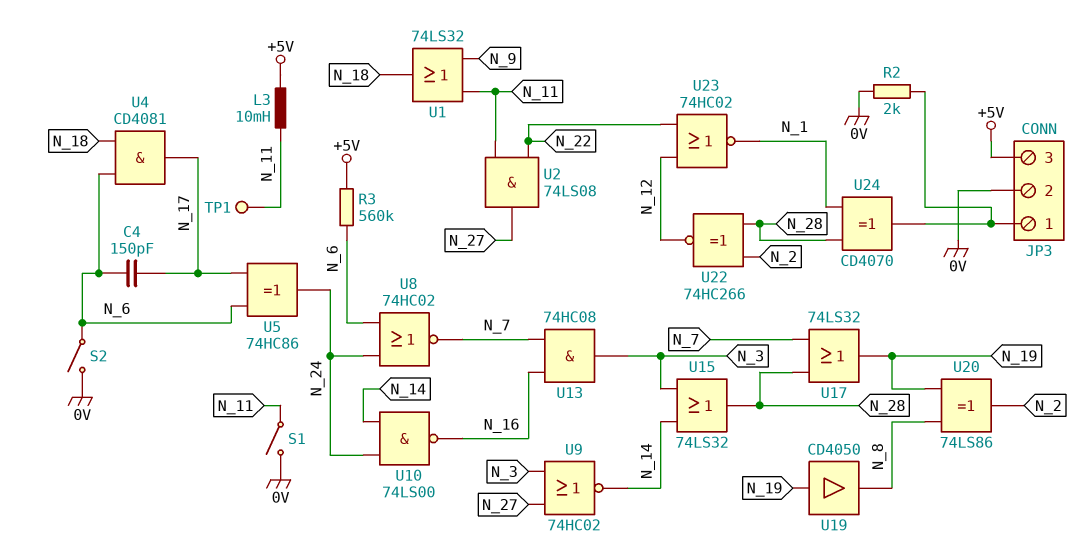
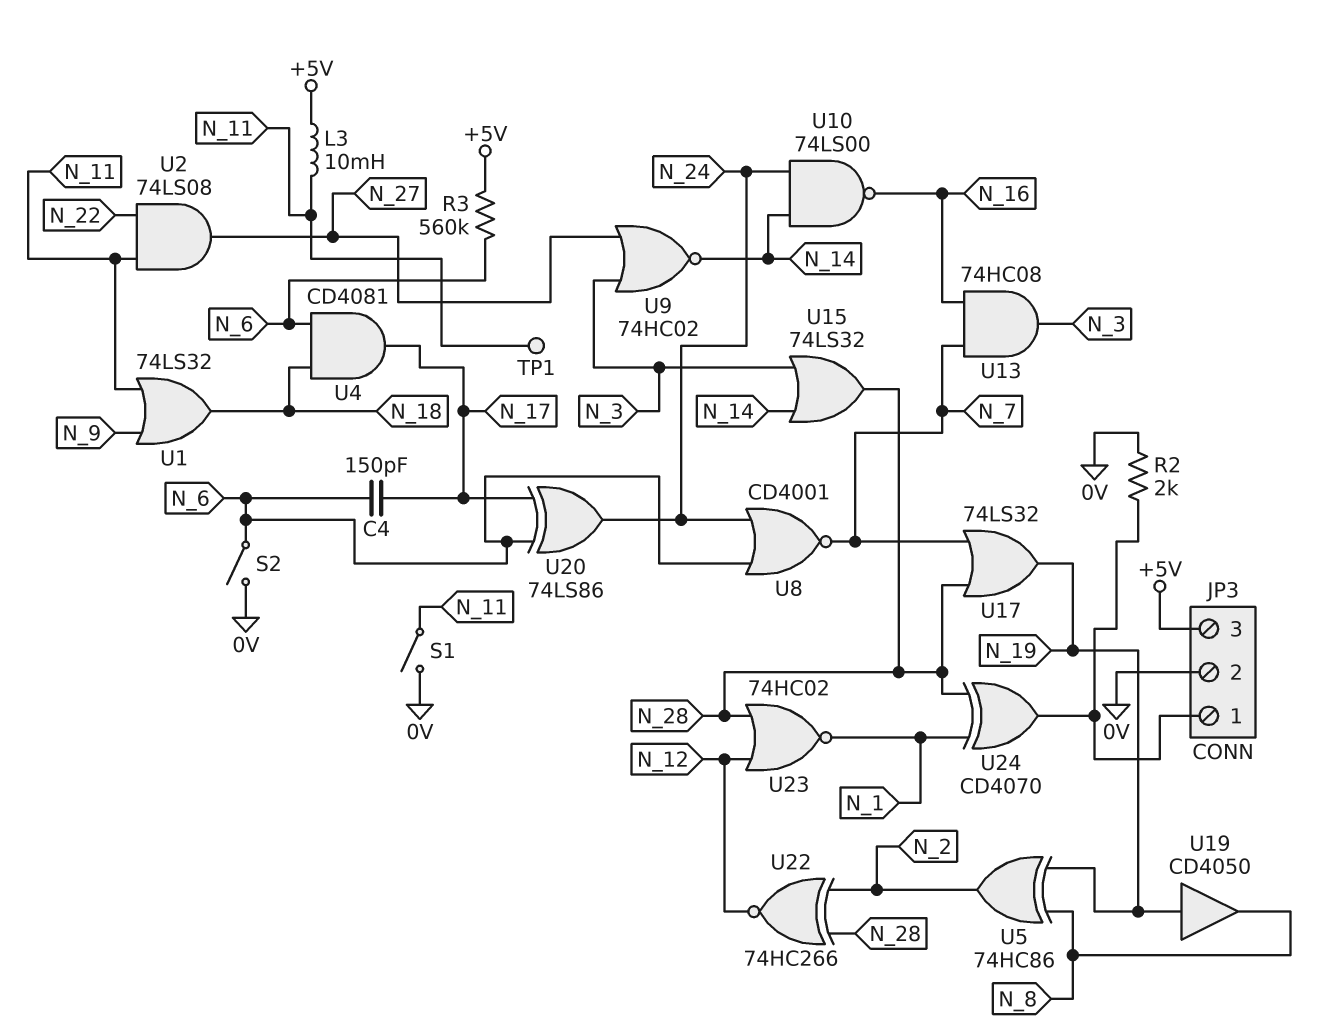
U5: XOR 74HC86 (in N_6, in N_17, out N_24) -> XOR 74HC86 (in N_8, in N_19, out N_2)
U8: NOR 74HC02 (in N_6, in N_24, out N_7) -> NOR CD4001 (in N_6, in N_24, out N_7)
U20: XOR 74LS86 (in N_8, in N_19, out N_2) -> XOR 74LS86 (in N_6, in N_17, out N_24)
U23: NOR 74HC02 (in N_12, in N_22, out N_1) -> NOR 74HC02 (in N_12, in N_28, out N_1)

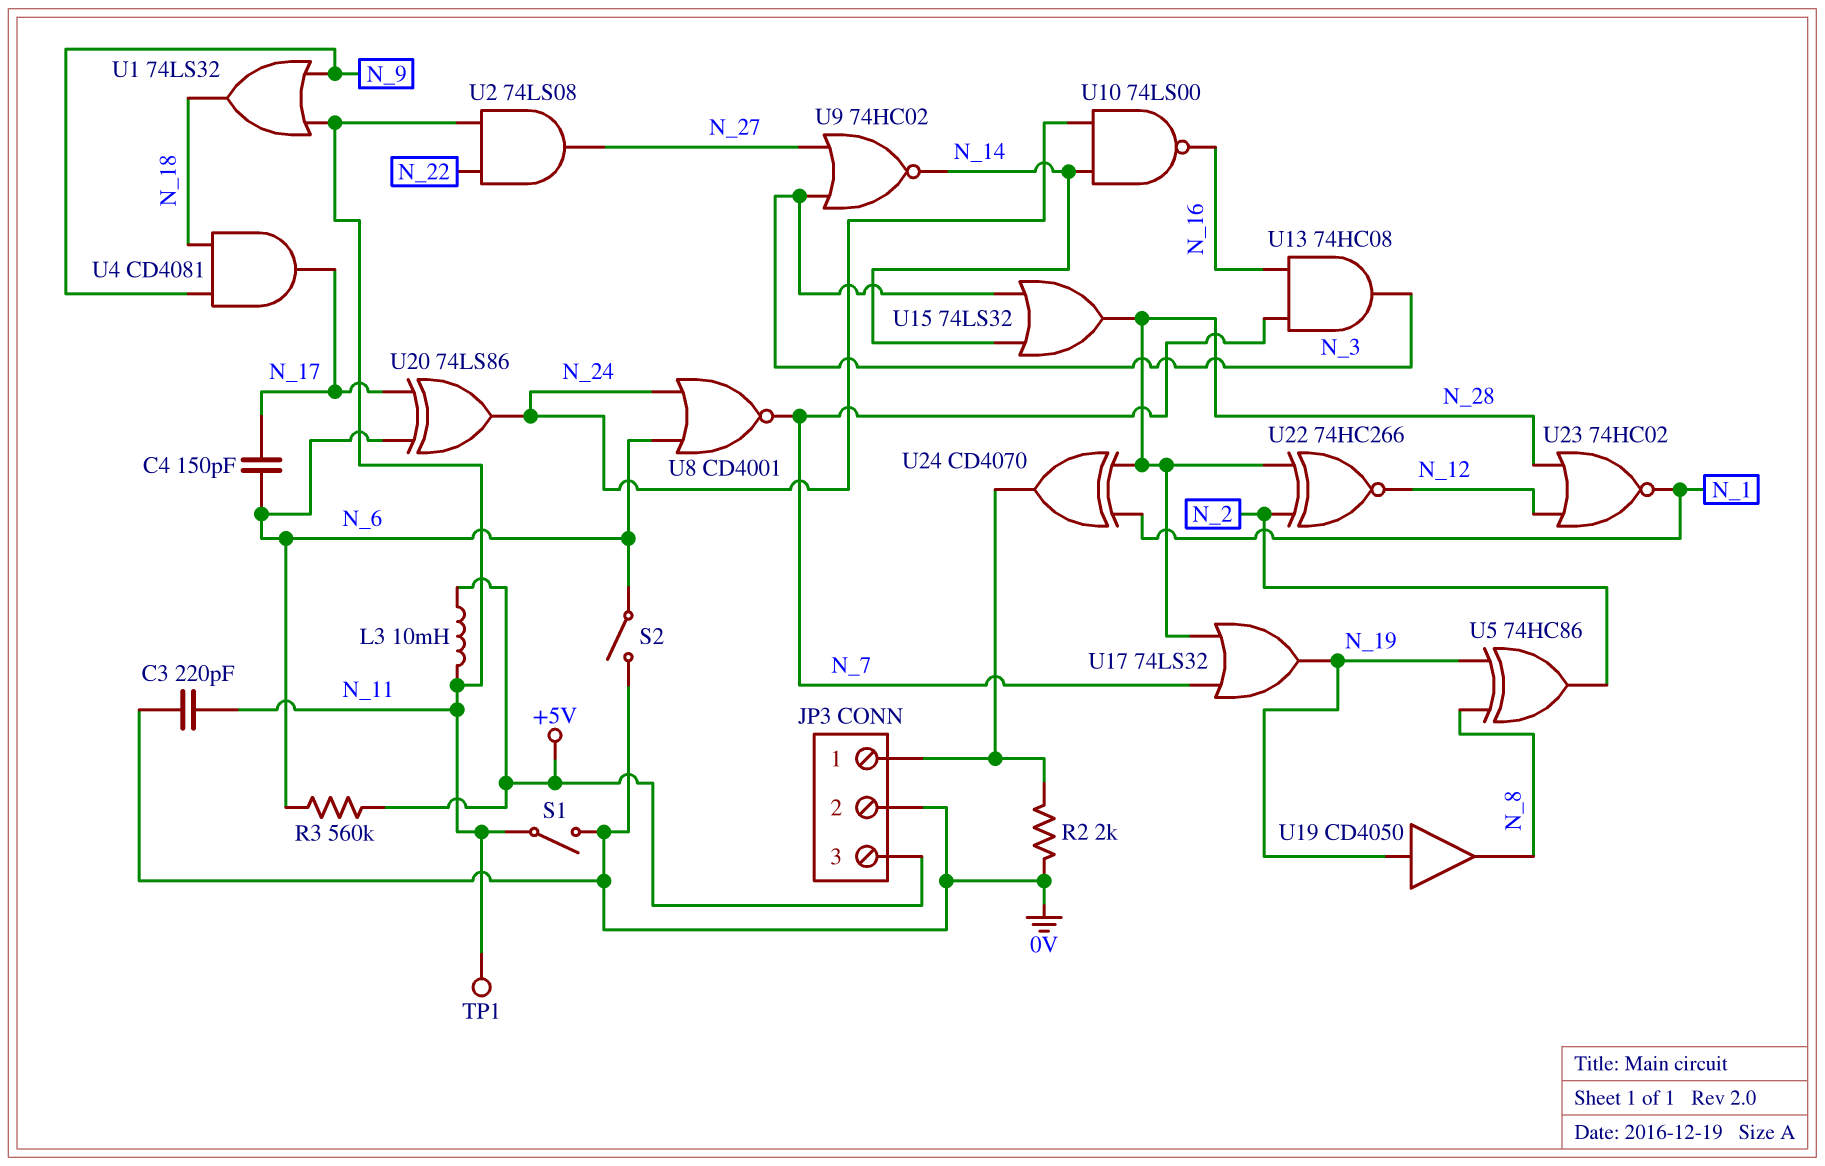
C3: none -> 220pF (0V, N_11)
U4: AND CD4081 (in N_6, in N_18, out N_17) -> AND CD4081 (in N_9, in N_18, out N_17)

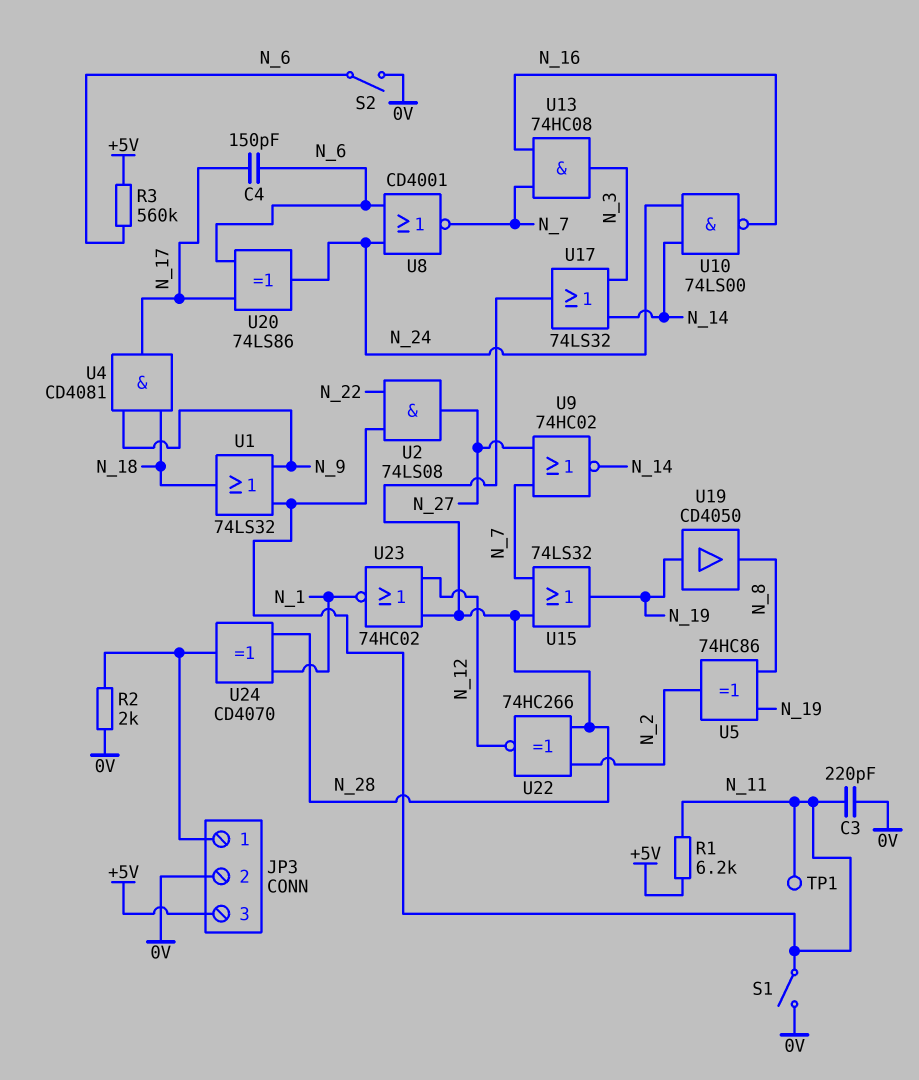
L3: 10mH (+5V, N_11) -> none
R1: none -> 6.2k (+5V, N_11)
U9: NOR 74HC02 (in N_3, in N_27, out N_14) -> NOR 74HC02 (in N_7, in N_27, out N_14)
U15: OR 74LS32 (in N_3, in N_14, out N_28) -> OR 74LS32 (in N_7, in N_28, out N_19)
U17: OR 74LS32 (in N_7, in N_28, out N_19) -> OR 74LS32 (in N_3, in N_14, out N_28)

